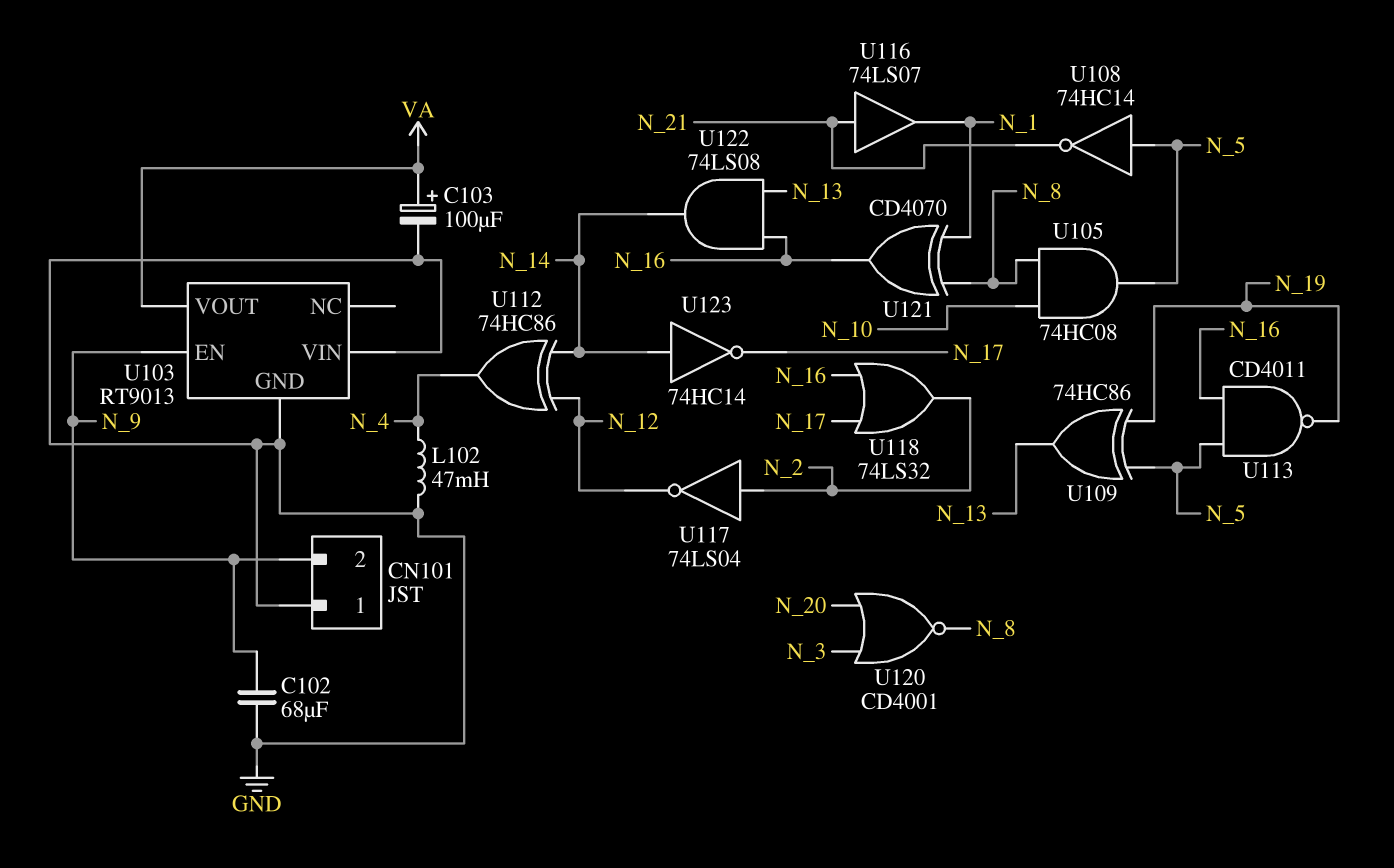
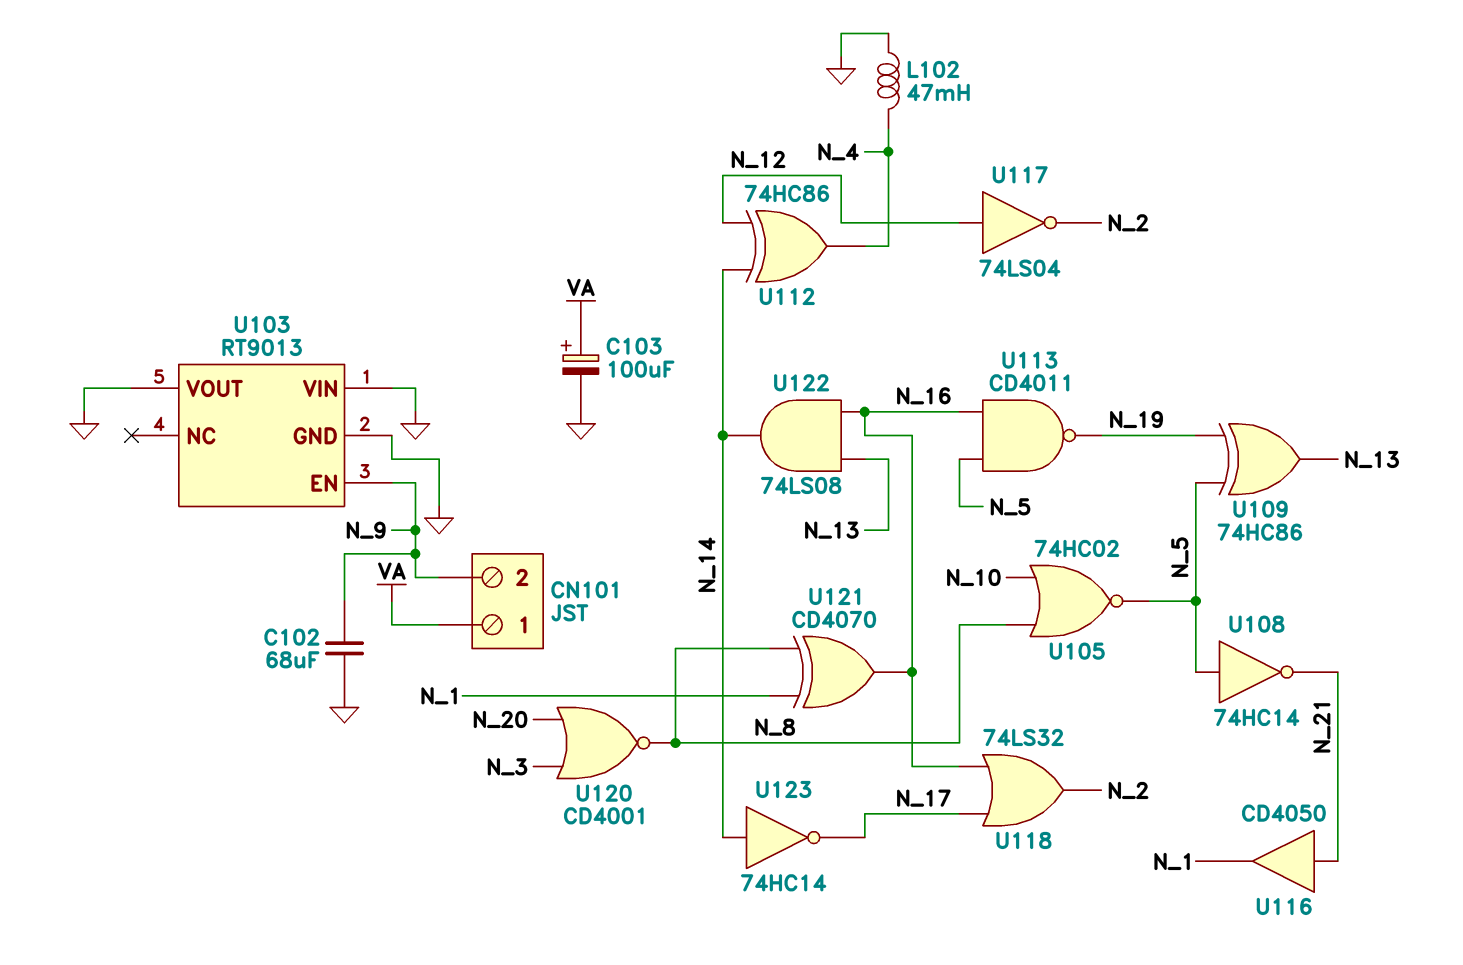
CN101 pin 1: GND -> VA
U103 pin VOUT: VA -> GND
U105: AND 74HC08 (in N_8, in N_10, out N_5) -> NOR 74HC02 (in N_8, in N_10, out N_5)
U116: buffer 74LS07 (in N_21, out N_1) -> buffer CD4050 (in N_21, out N_1)
U117: NOT 74LS04 (in N_2, out N_12) -> NOT 74LS04 (in N_12, out N_2)

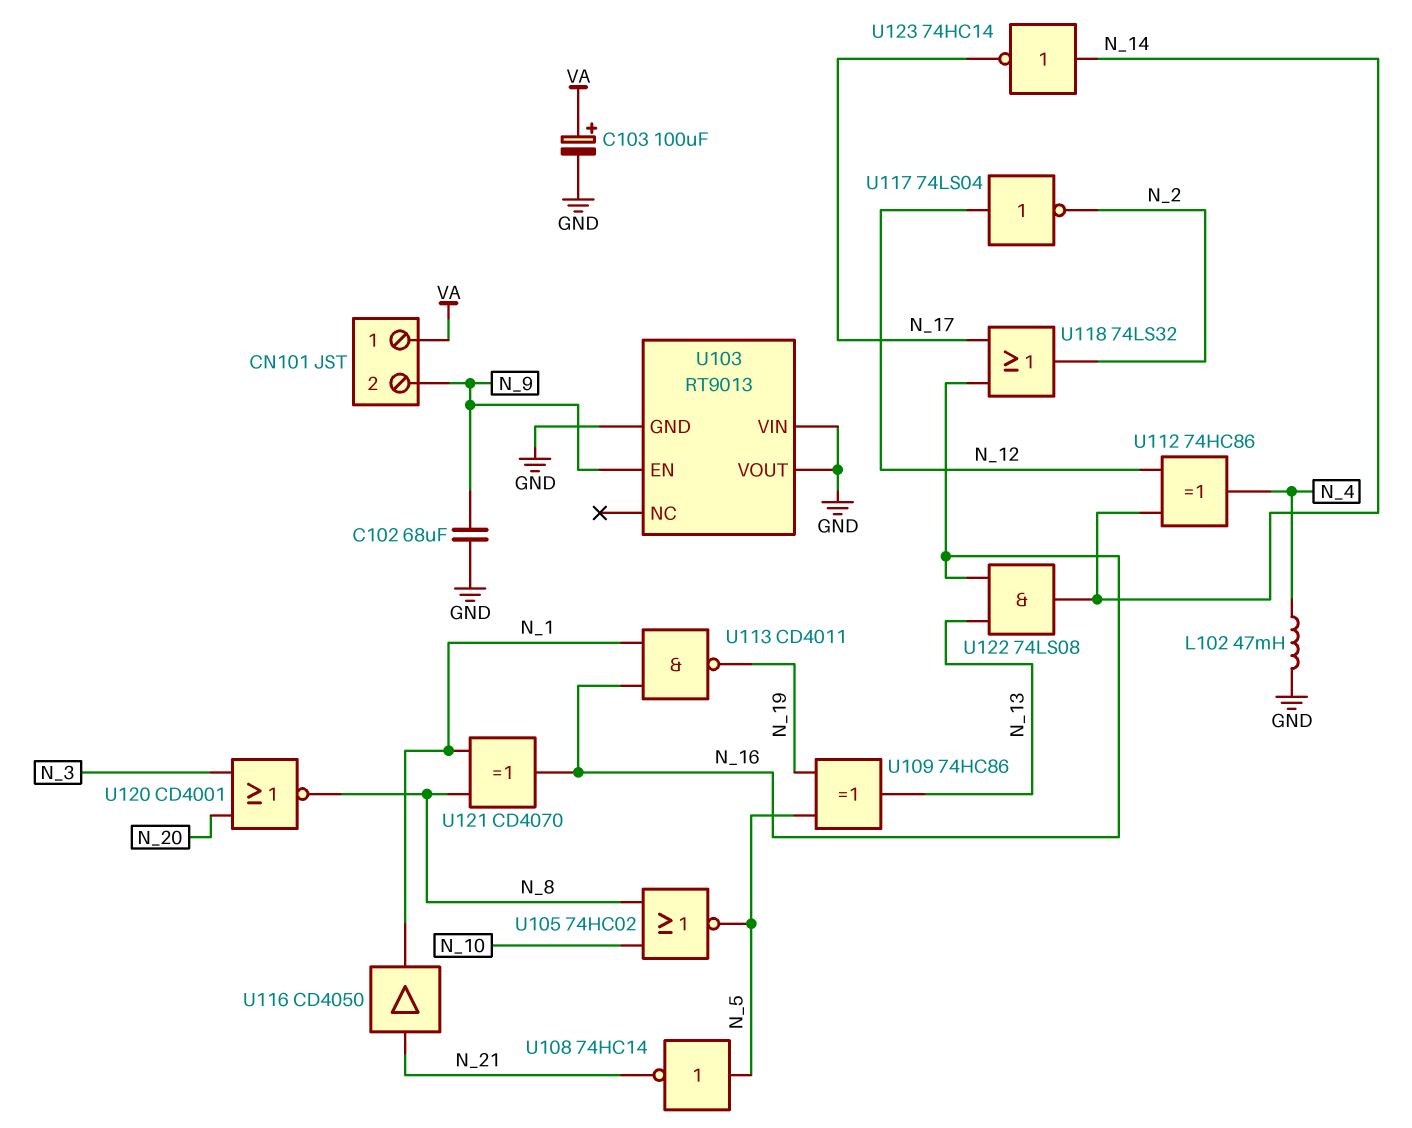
U113: NAND CD4011 (in N_5, in N_16, out N_19) -> NAND CD4011 (in N_1, in N_16, out N_19)

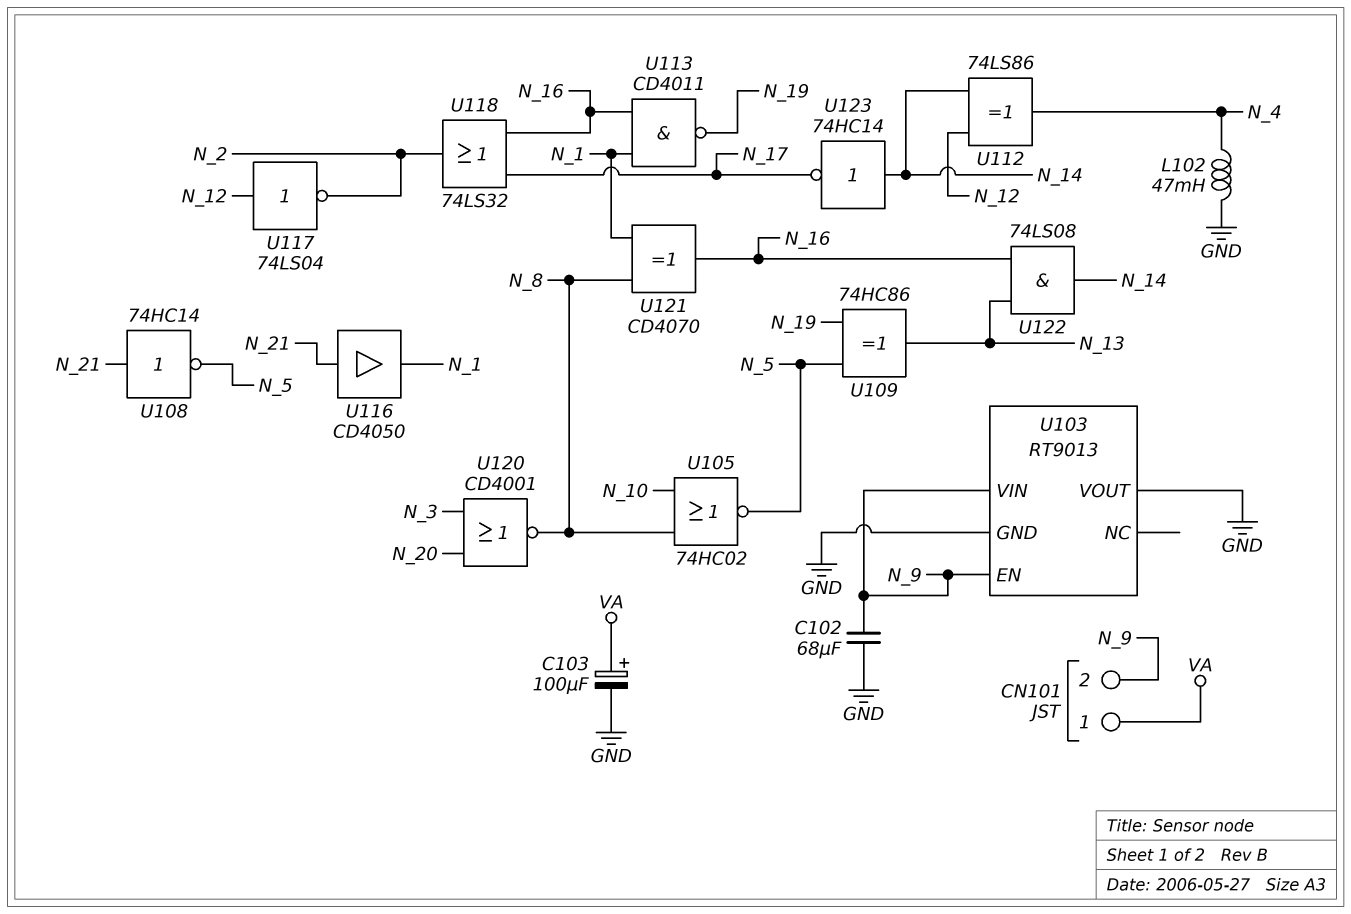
U103 pin VIN: GND -> N_9
U108: NOT 74HC14 (in N_5, out N_21) -> NOT 74HC14 (in N_21, out N_5)
U112: XOR 74HC86 (in N_12, in N_14, out N_4) -> XOR 74LS86 (in N_12, in N_14, out N_4)

